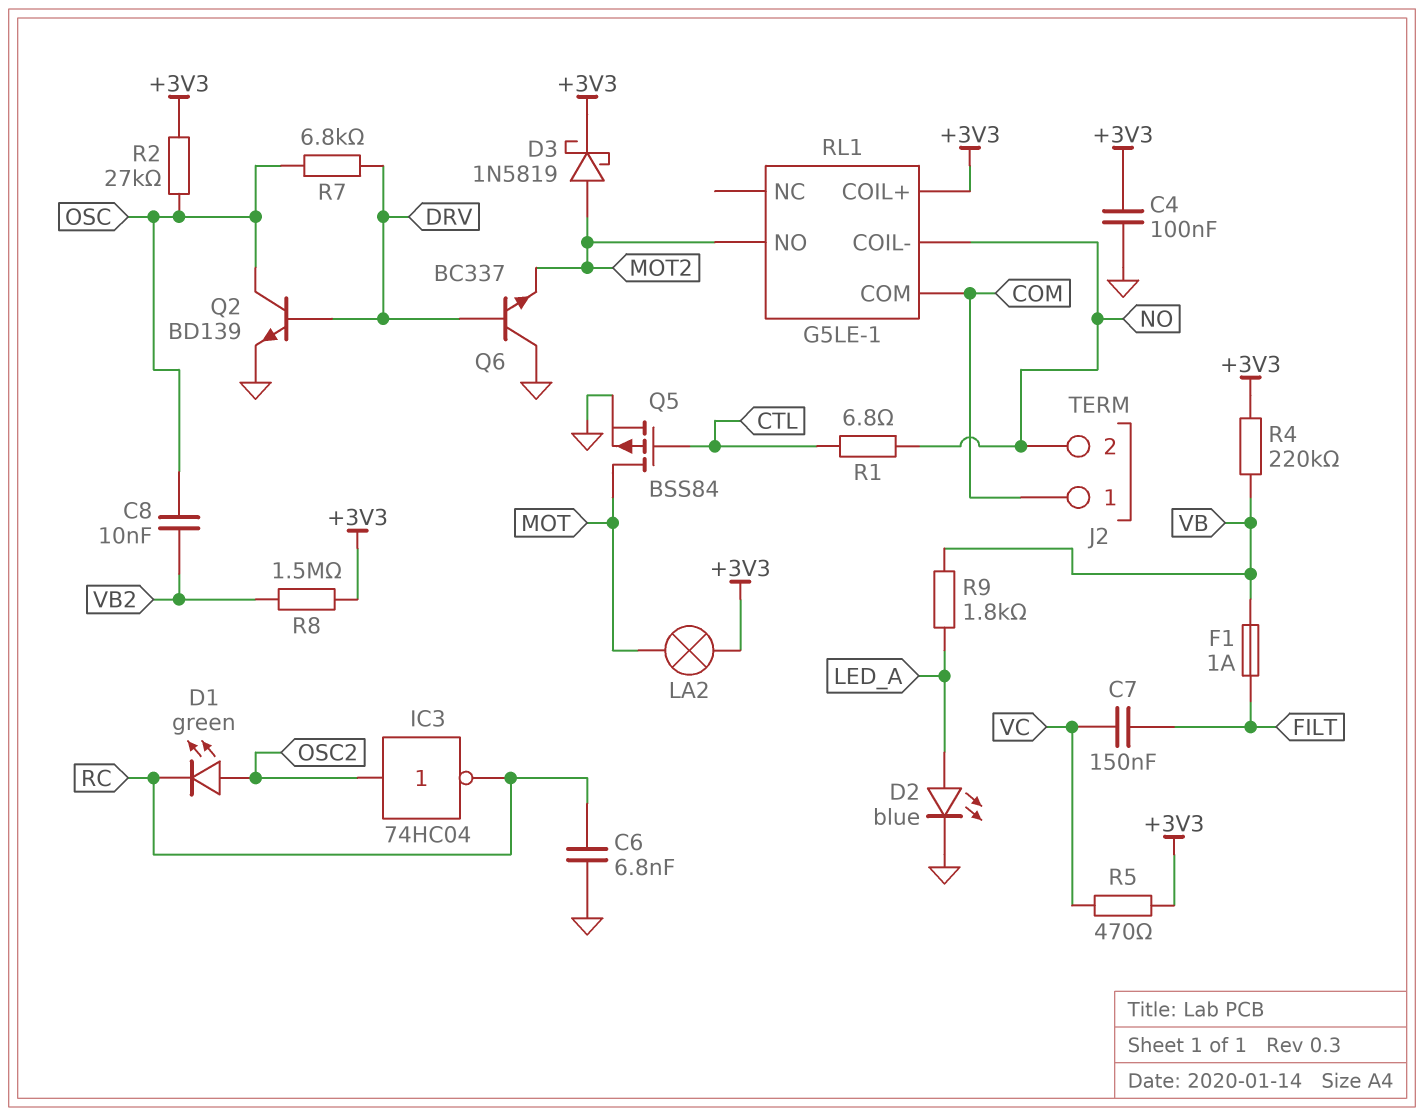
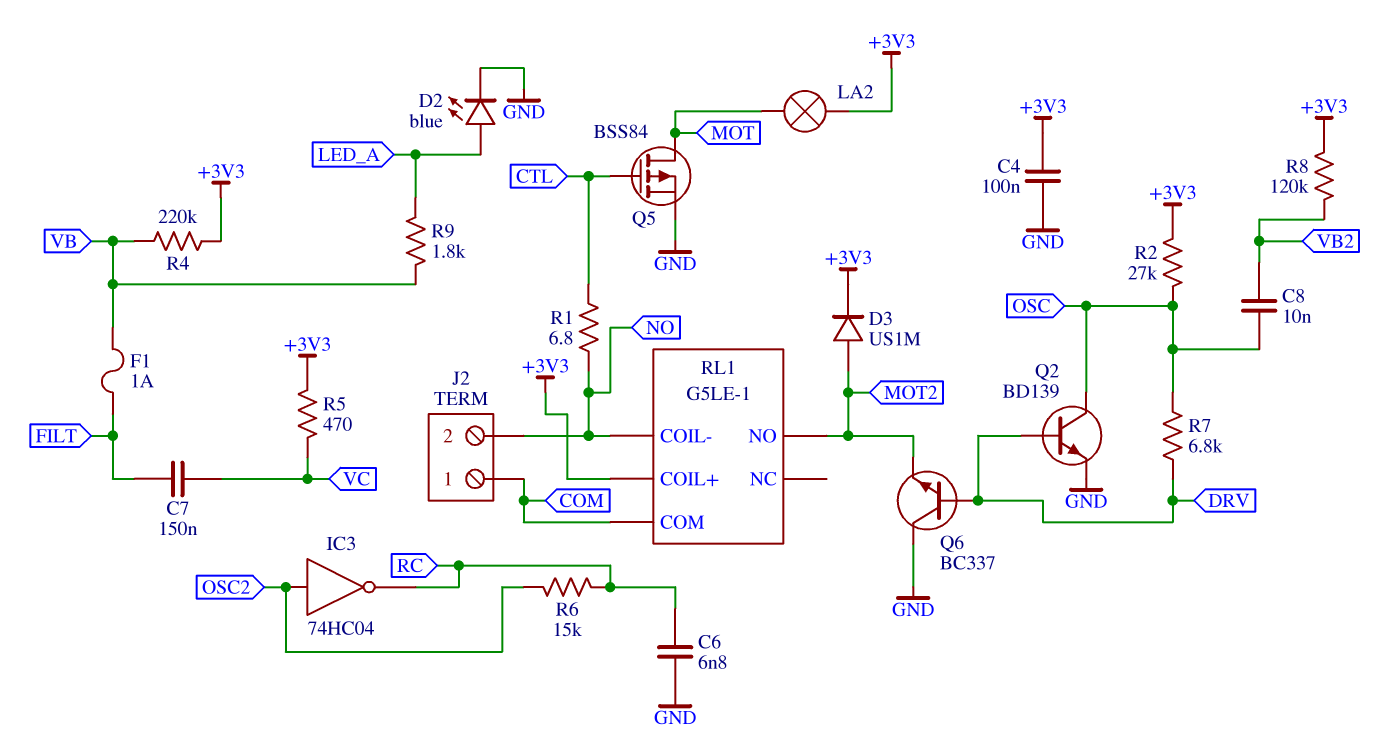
D1: LED green (A OSC2, K RC) -> none
D3: schottky 1N5819 (A MOT2, K +3V3) -> diode US1M (A MOT2, K +3V3)
R6: none -> 15k (OSC2, RC)
R8: 1.5M (+3V3, VB2) -> 120k (+3V3, VB2)

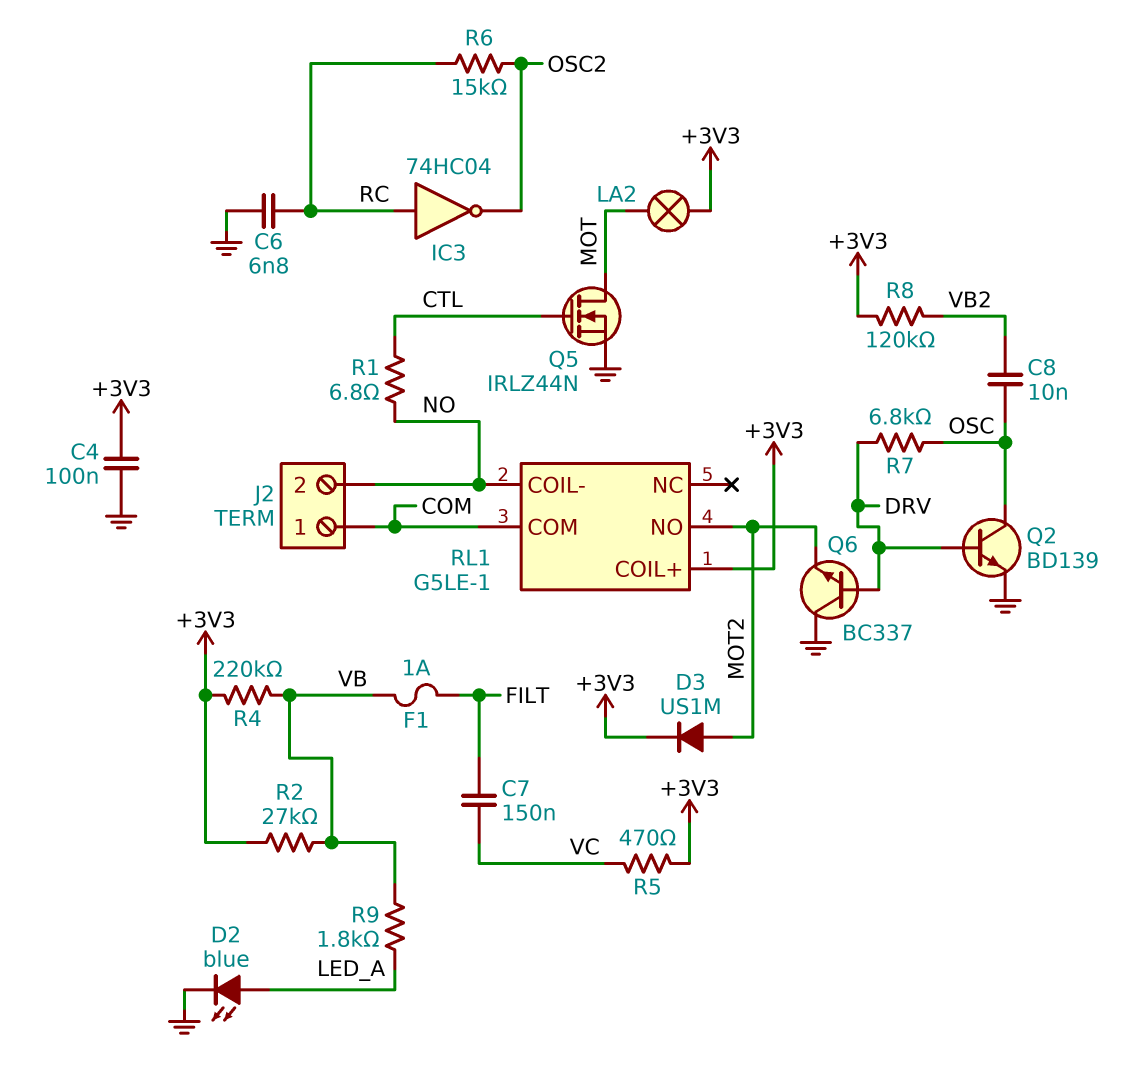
IC3: NOT 74HC04 (in OSC2, out RC) -> NOT 74HC04 (in RC, out OSC2)
Q5: PMOS BSS84 (G CTL, D MOT, S GND) -> NMOS IRLZ44N (G CTL, D MOT, S GND)
R2: 27k (+3V3, OSC) -> 27k (+3V3, VB)

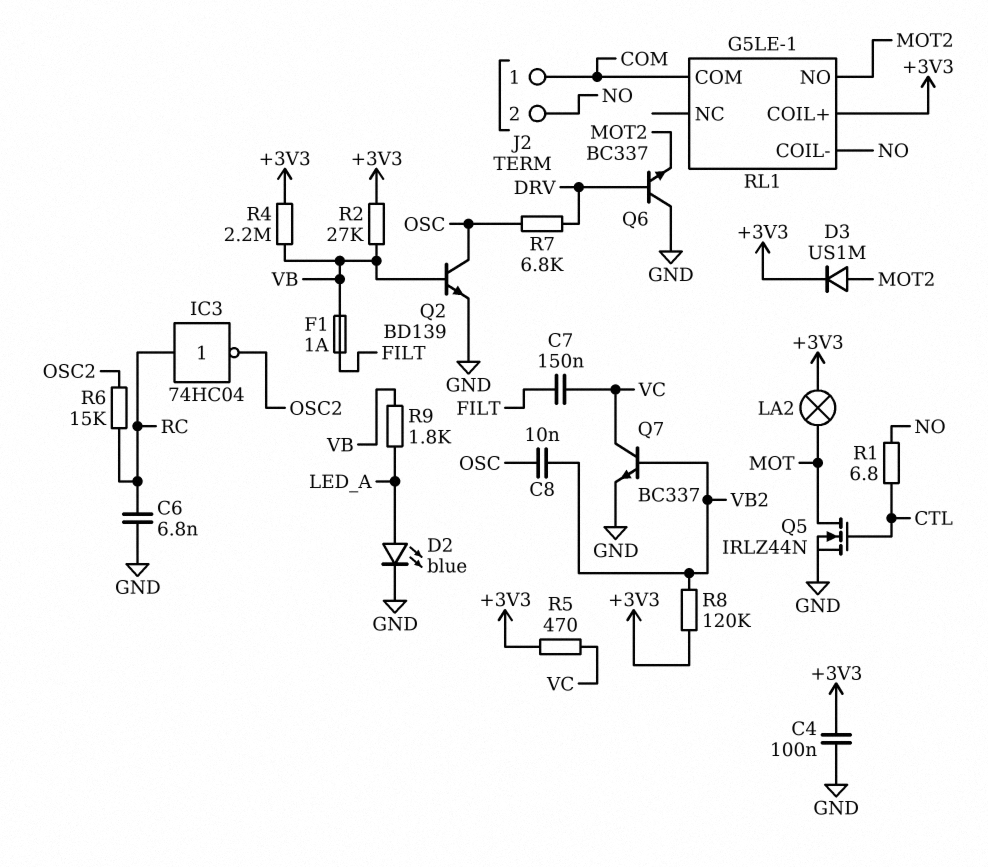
Q2: NPN BD139 (B DRV, C OSC, E GND) -> NPN BD139 (B VB, C OSC, E GND)
Q7: none -> NPN BC337 (B VB2, C VC, E GND)
R4: 220k (+3V3, VB) -> 2.2M (+3V3, VB)

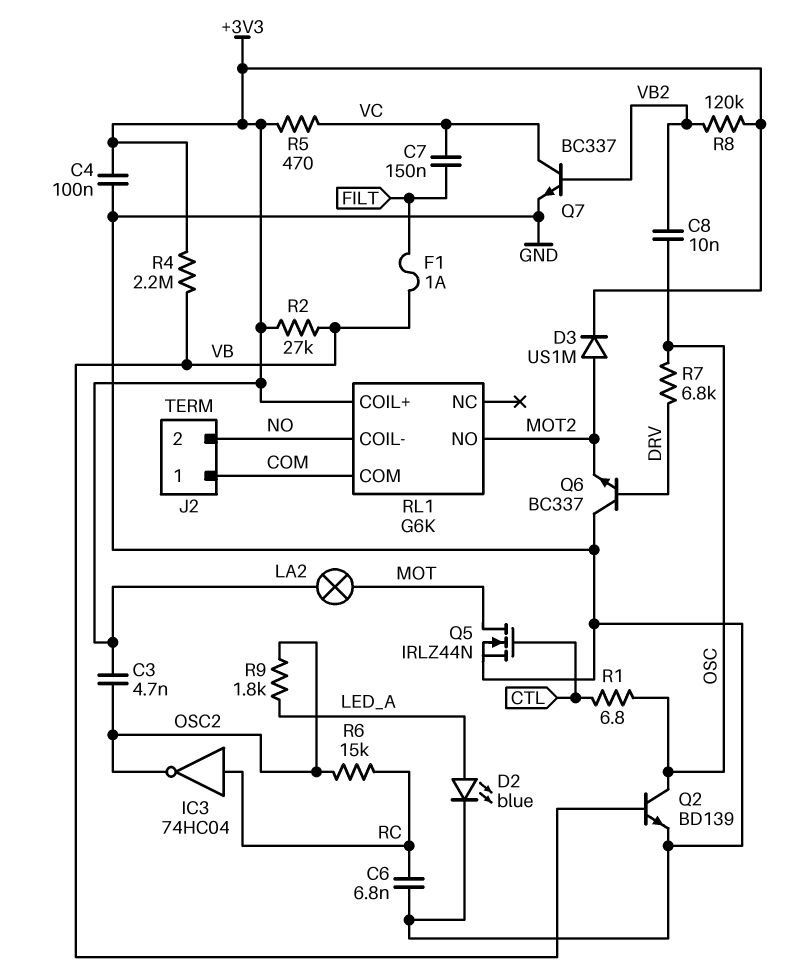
C3: none -> 4.7nF (+3V3, OSC2)
R1: 6.8 (CTL, NO) -> 6.8 (CTL, OSC)
R9: 1.8k (LED_A, VB) -> 1.8k (LED_A, OSC2)
RL1: G5LE-1 -> G6K

